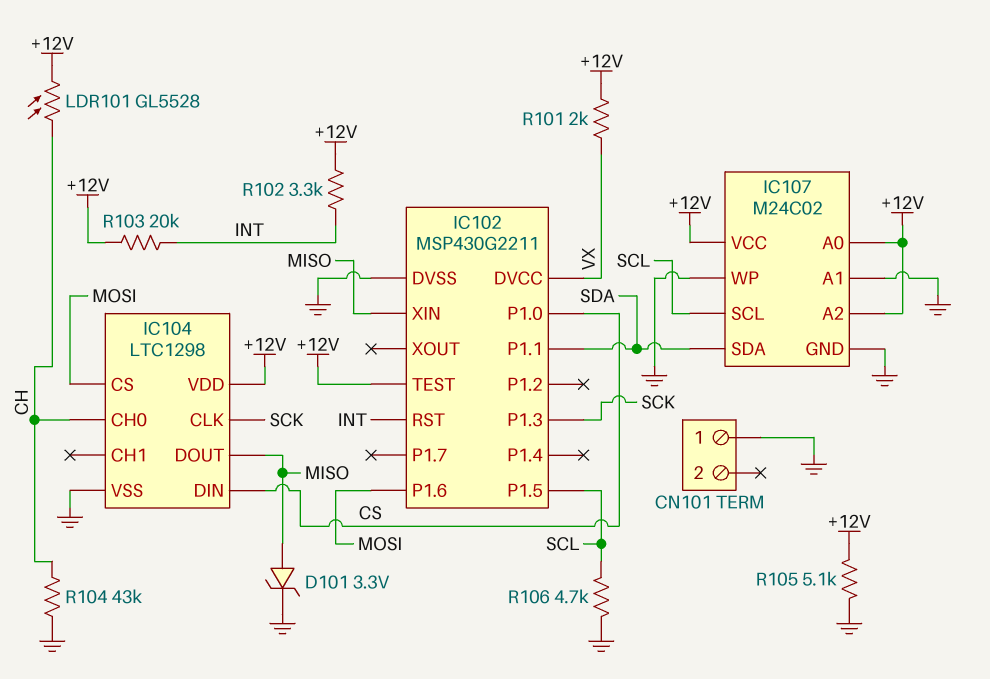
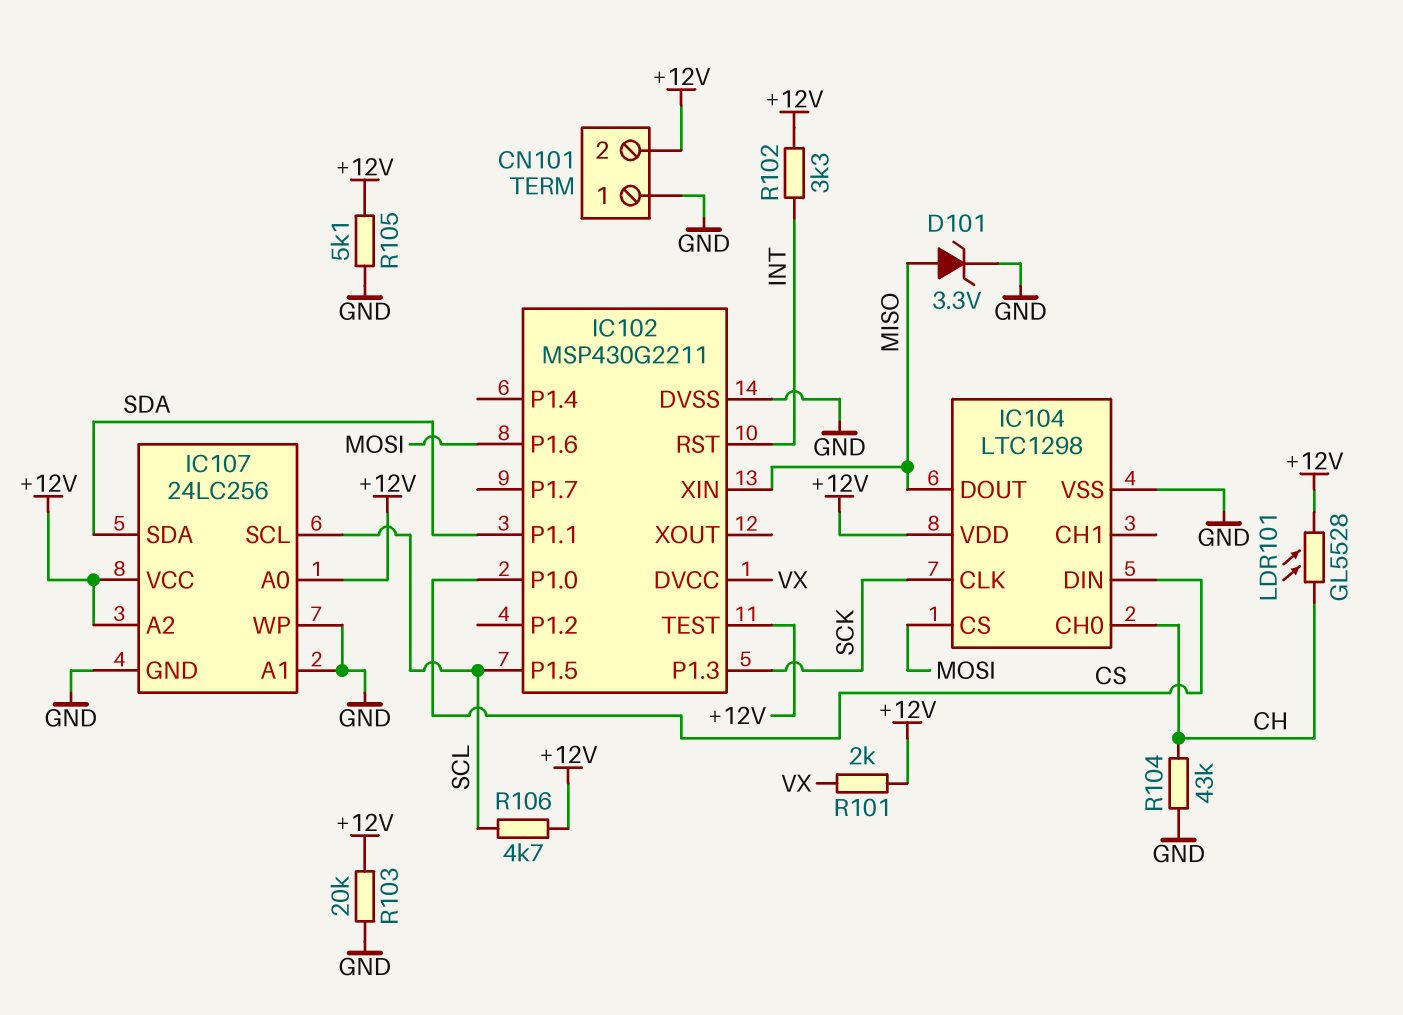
CN101 pin 2: none -> +12V
IC107: M24C02 -> 24LC256
R103: 20k (+12V, INT) -> 20k (+12V, GND)
R106: 4.7k (GND, SCL) -> 4.7k (+12V, SCL)

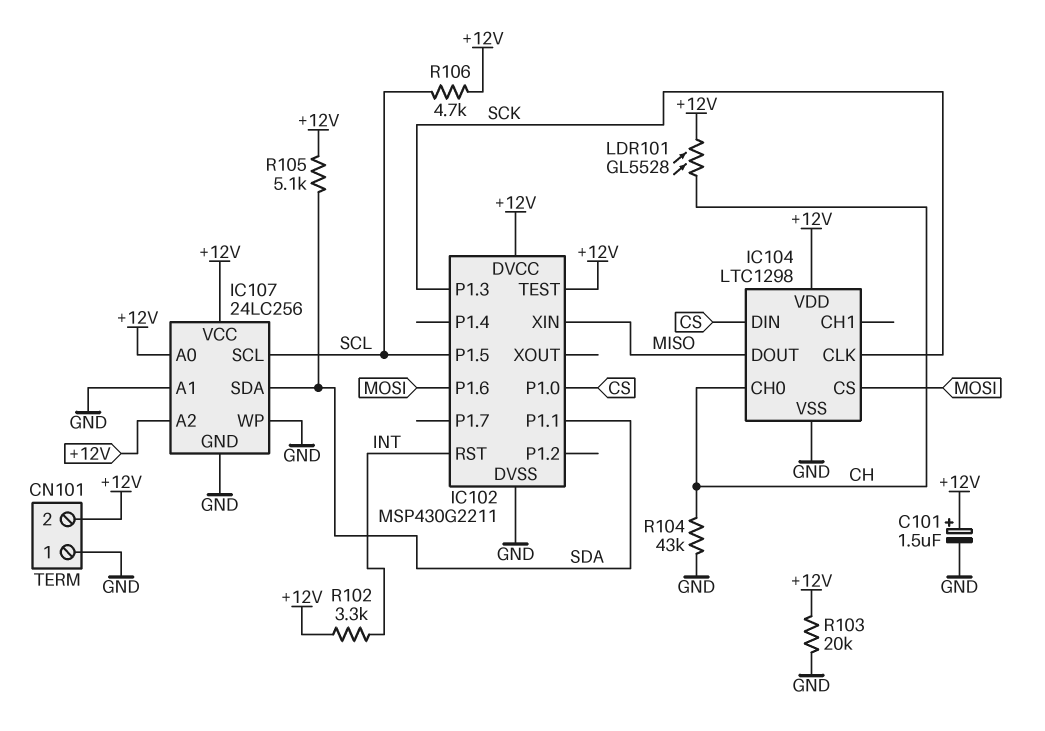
C101: none -> 1.5uF (plus +12V, minus GND)
D101: zener 3.3V (A MISO, K GND) -> none
IC102 pin DVCC: VX -> +12V
R101: 2k (+12V, VX) -> none
R105: 5.1k (+12V, GND) -> 5.1k (+12V, SDA)

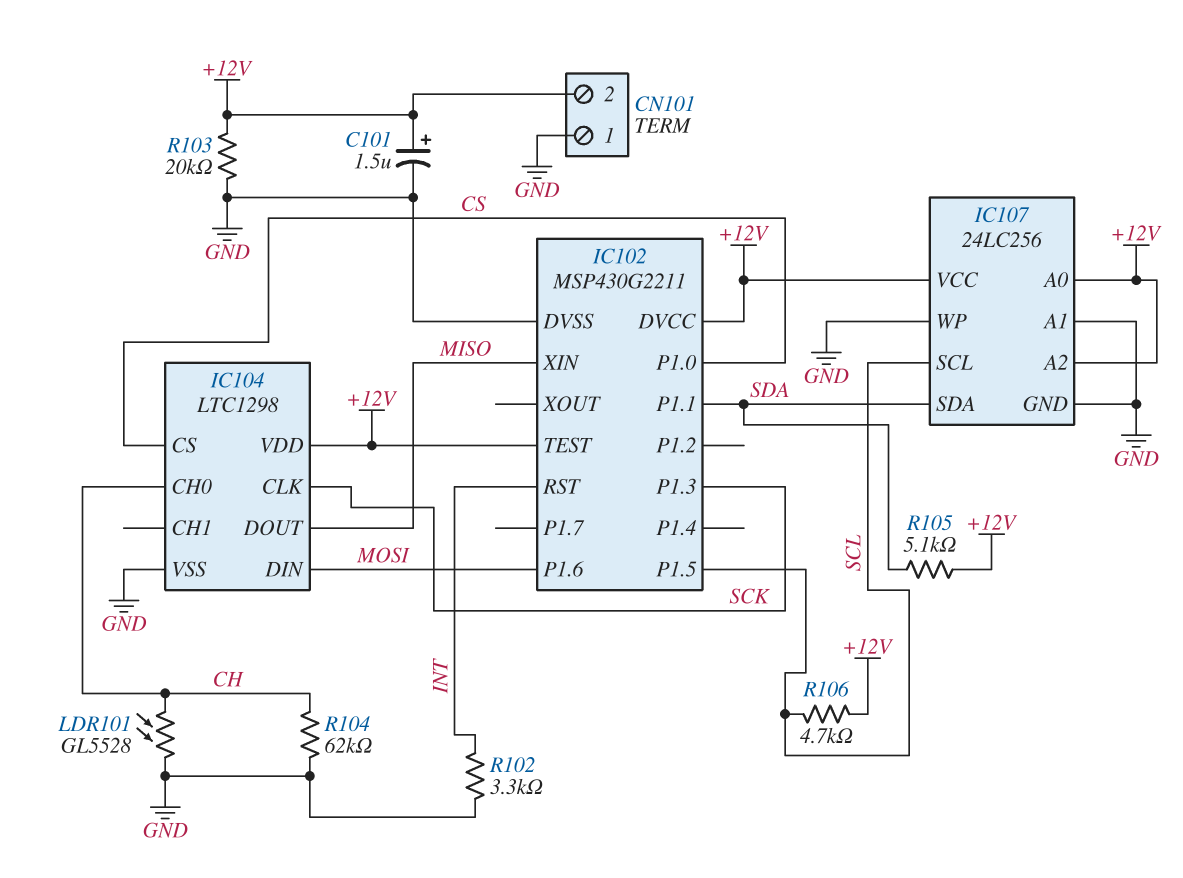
IC104 pin CS: MOSI -> CS
IC104 pin DIN: CS -> MOSI
LDR101: GL5528 (+12V, CH) -> GL5528 (CH, GND)
R102: 3.3k (+12V, INT) -> 3.3k (GND, INT)
R104: 43k (CH, GND) -> 62k (CH, GND)

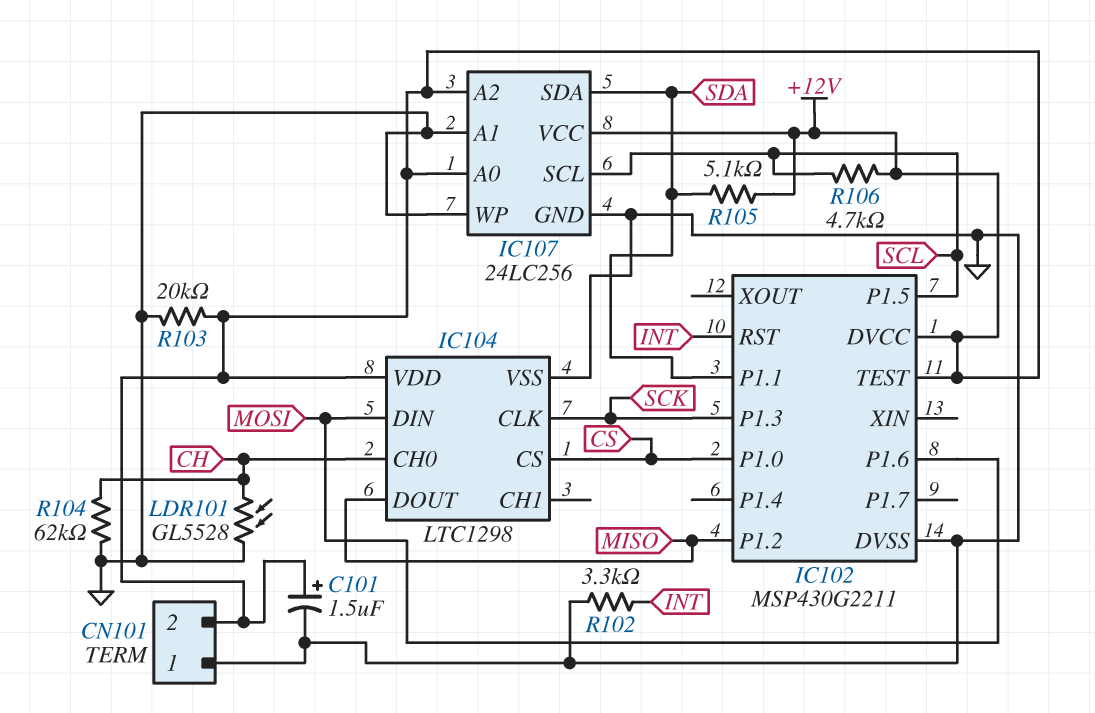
IC102 pin P1.2: none -> MISO
IC102 pin XIN: MISO -> none

